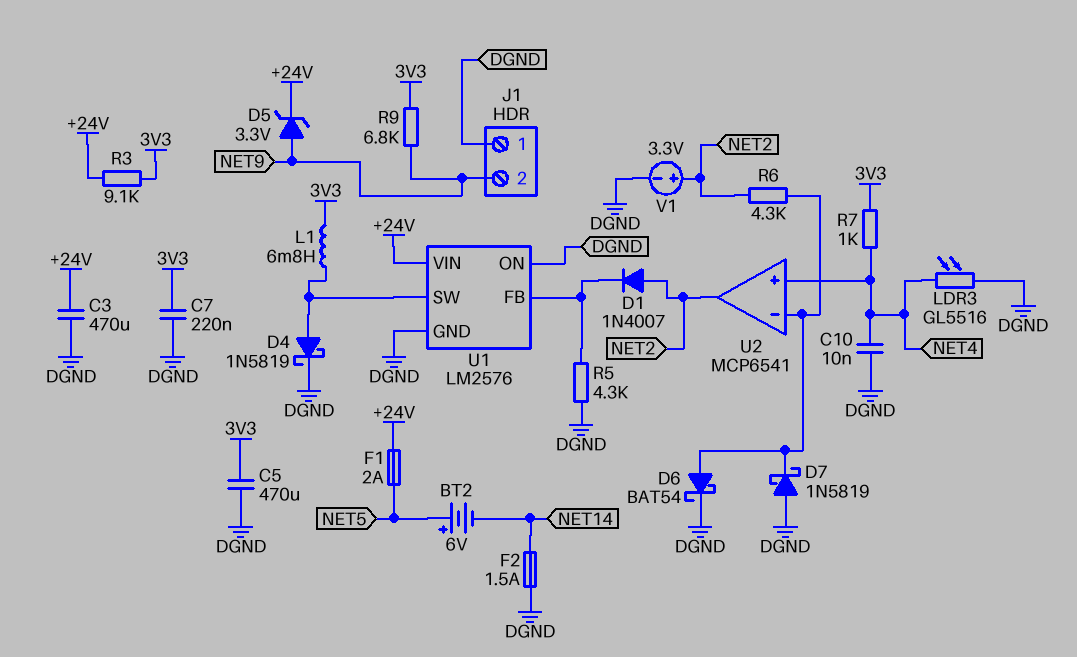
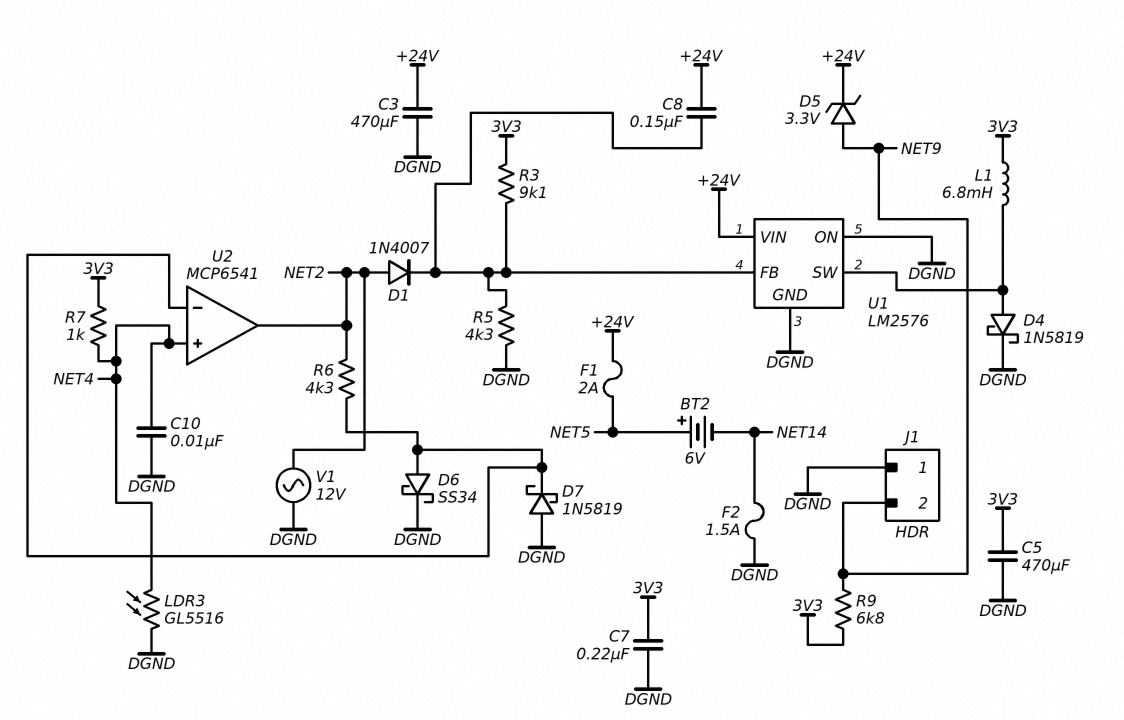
C8: none -> 150nF (+24V, U1/FB)
D6: schottky BAT54 (A U2/in-, K DGND) -> schottky SS34 (A U2/in-, K DGND)
R3: 9.1k (+24V, 3V3) -> 9.1k (3V3, U1/FB)
V1: 3.3V (plus NET2, minus DGND) -> AC 12V (DGND, NET2)

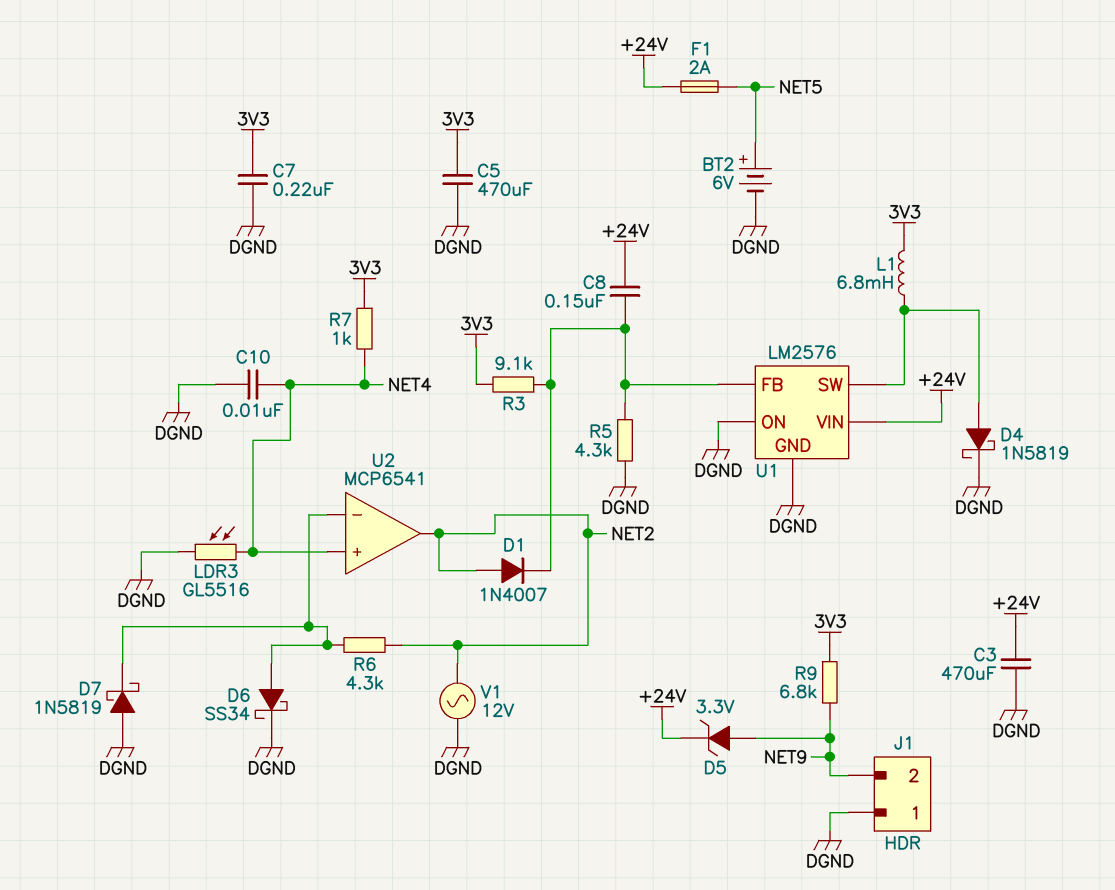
BT2: 6V (plus NET5, minus NET14) -> 6V (plus NET5, minus DGND)
F2: 1.5A (DGND, NET14) -> none

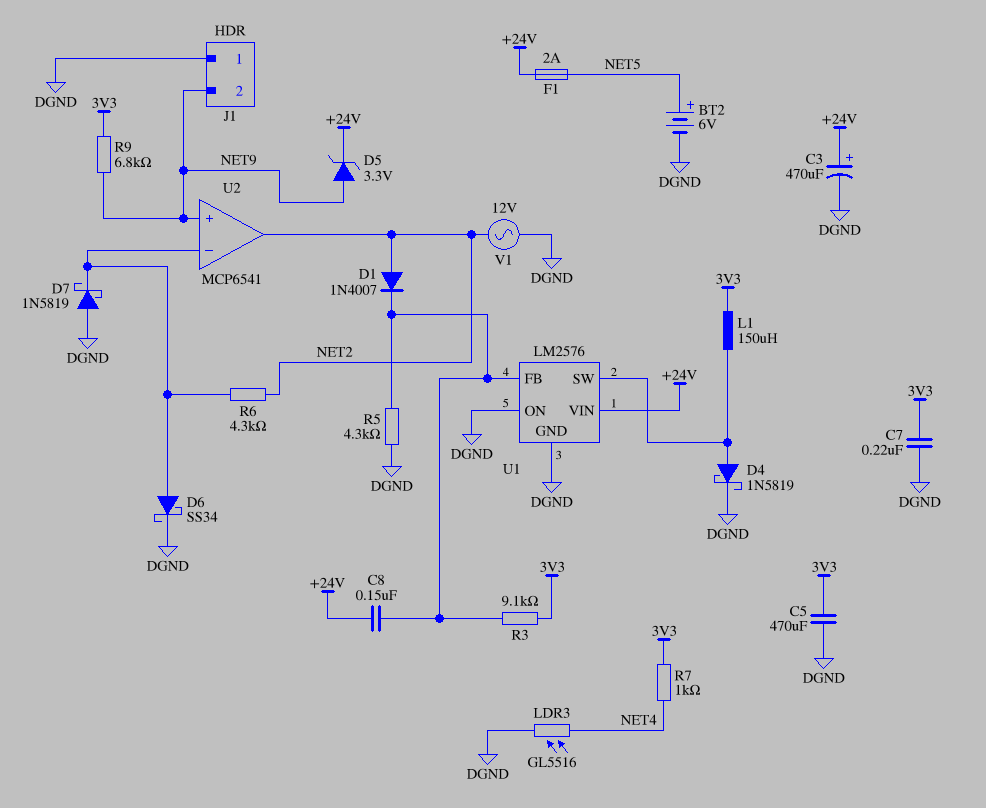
C3: 470uF (+24V, DGND) -> 470uF (plus +24V, minus DGND)
C10: 10nF (DGND, NET4) -> none
L1: 6.8mH (3V3, U1/SW) -> 150uH (3V3, U1/SW)
U2 pin in+: NET4 -> NET9

